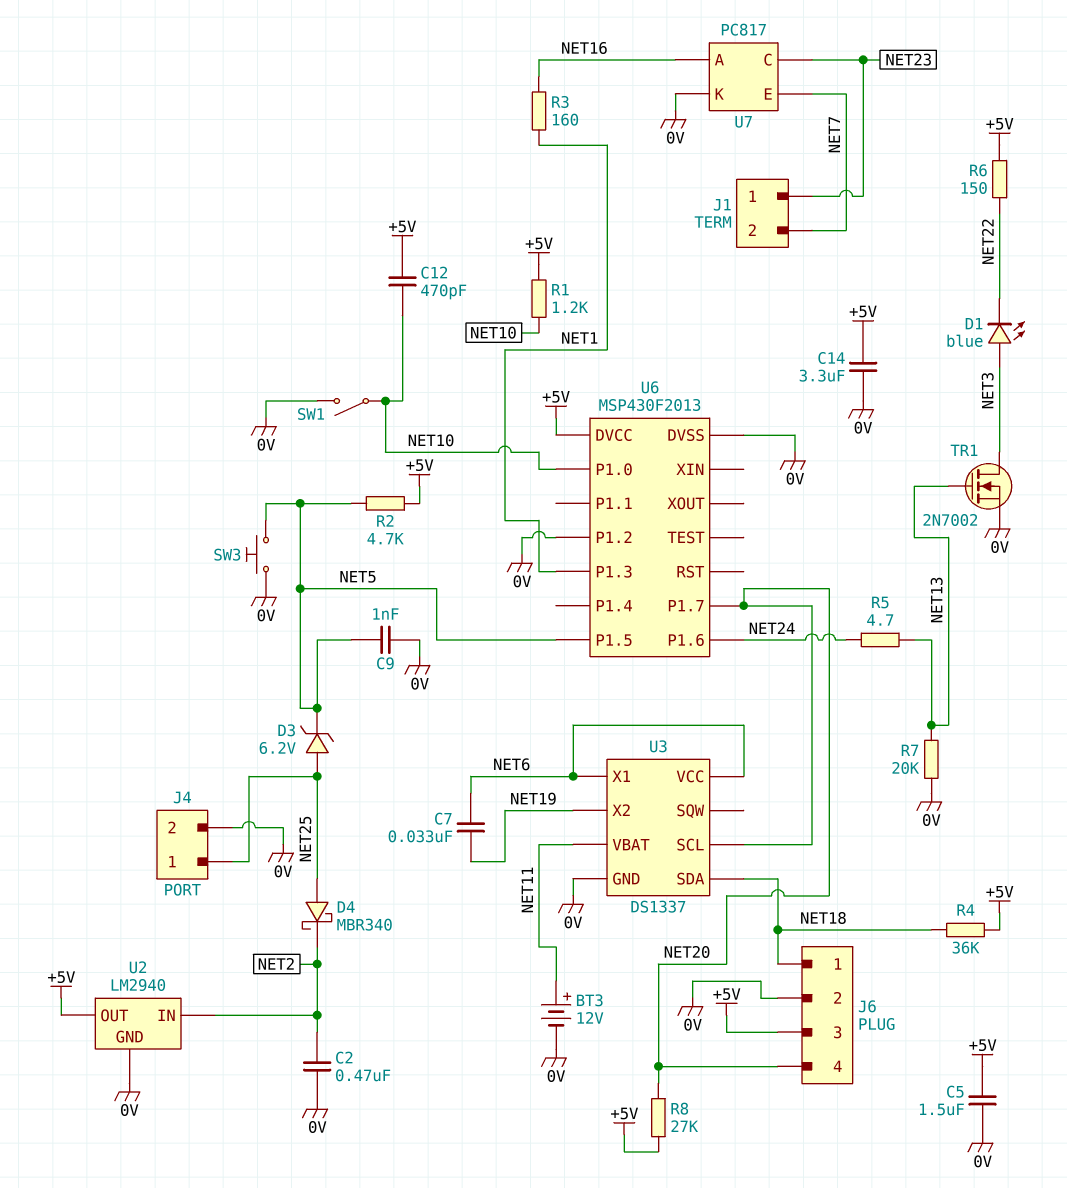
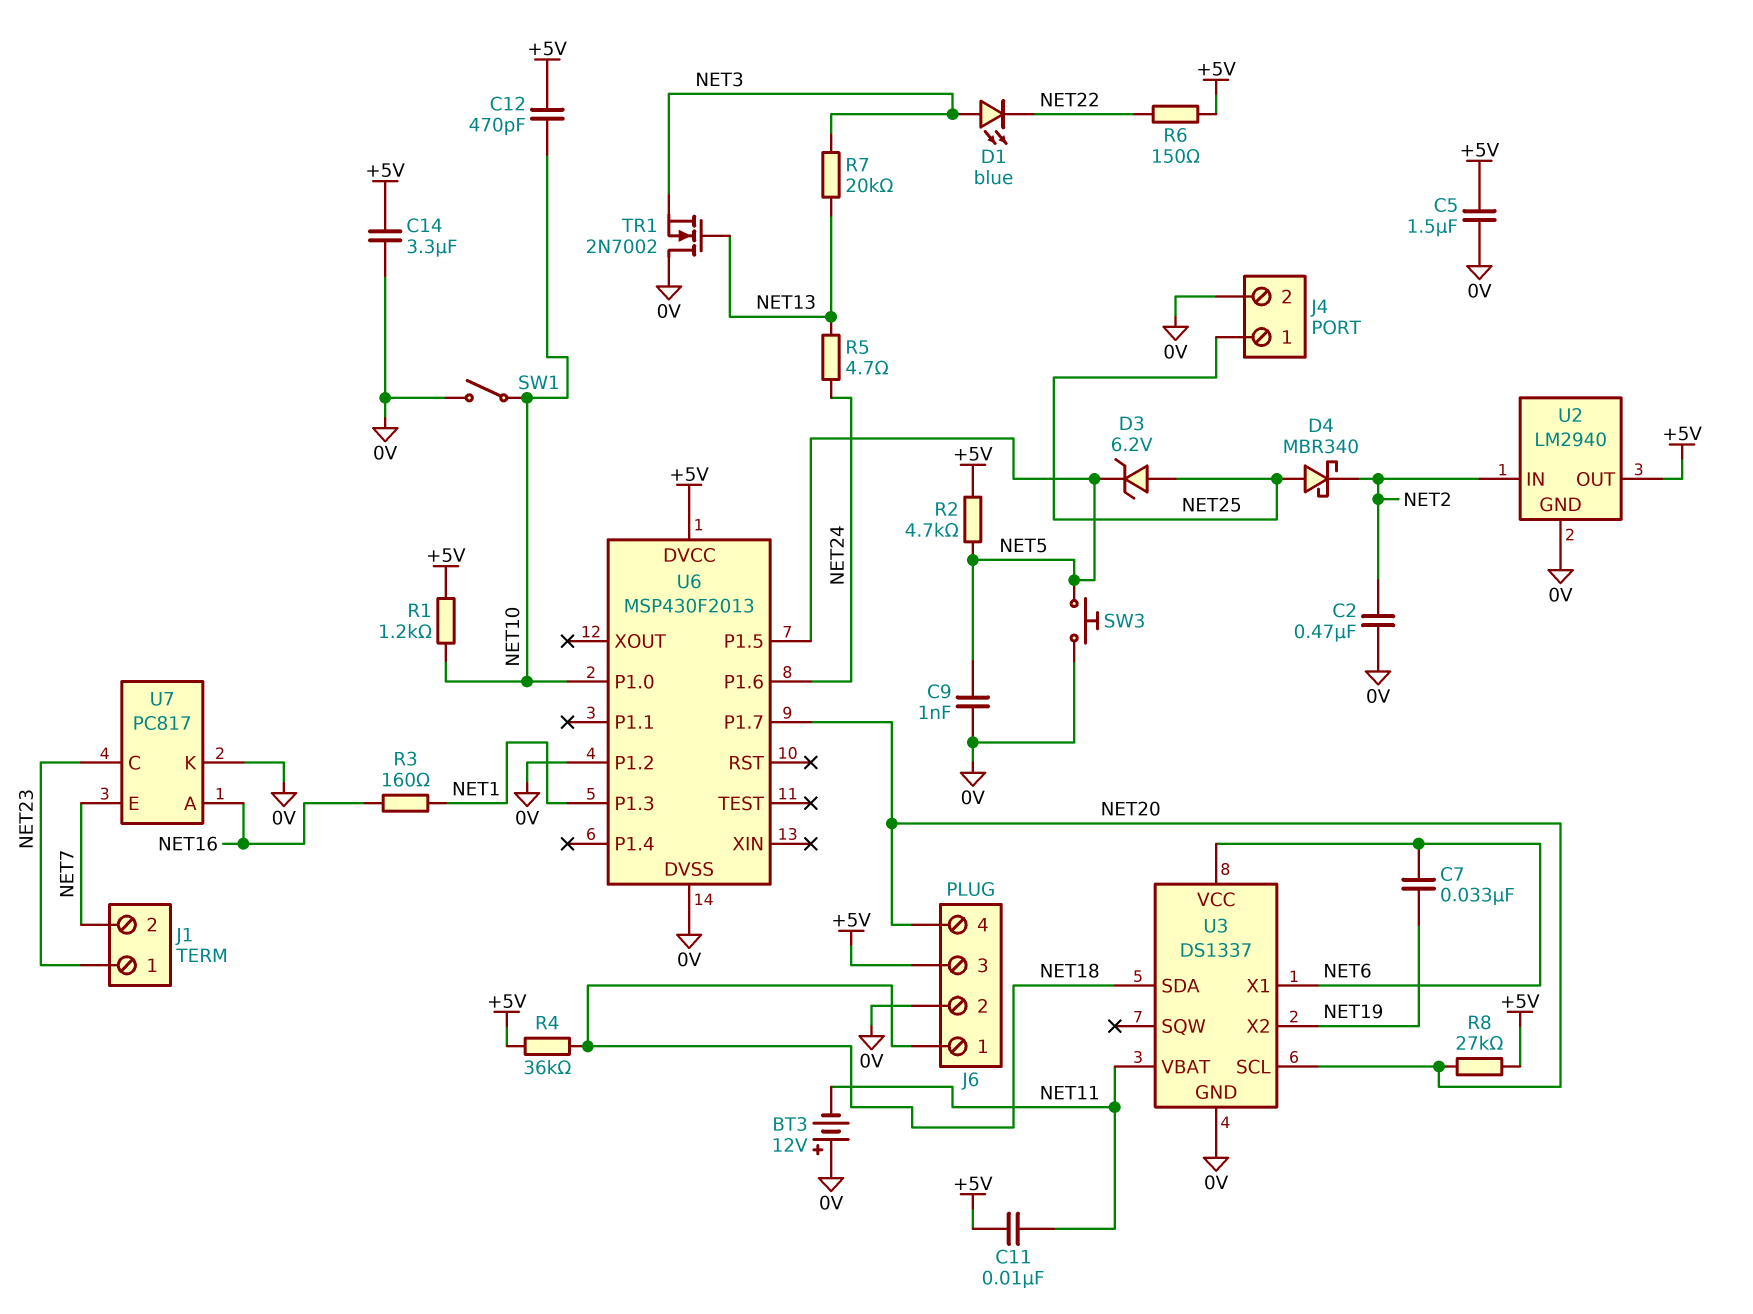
BT3: 12V (plus NET11, minus 0V) -> 12V (plus 0V, minus NET11)
C11: none -> 10nF (+5V, NET11)
R7: 20k (0V, NET13) -> 20k (NET3, NET13)
TR1: NMOS 2N7002 (G NET13, D NET3, S 0V) -> NMOS 2N7002 (G NET13, D 0V, S NET3)

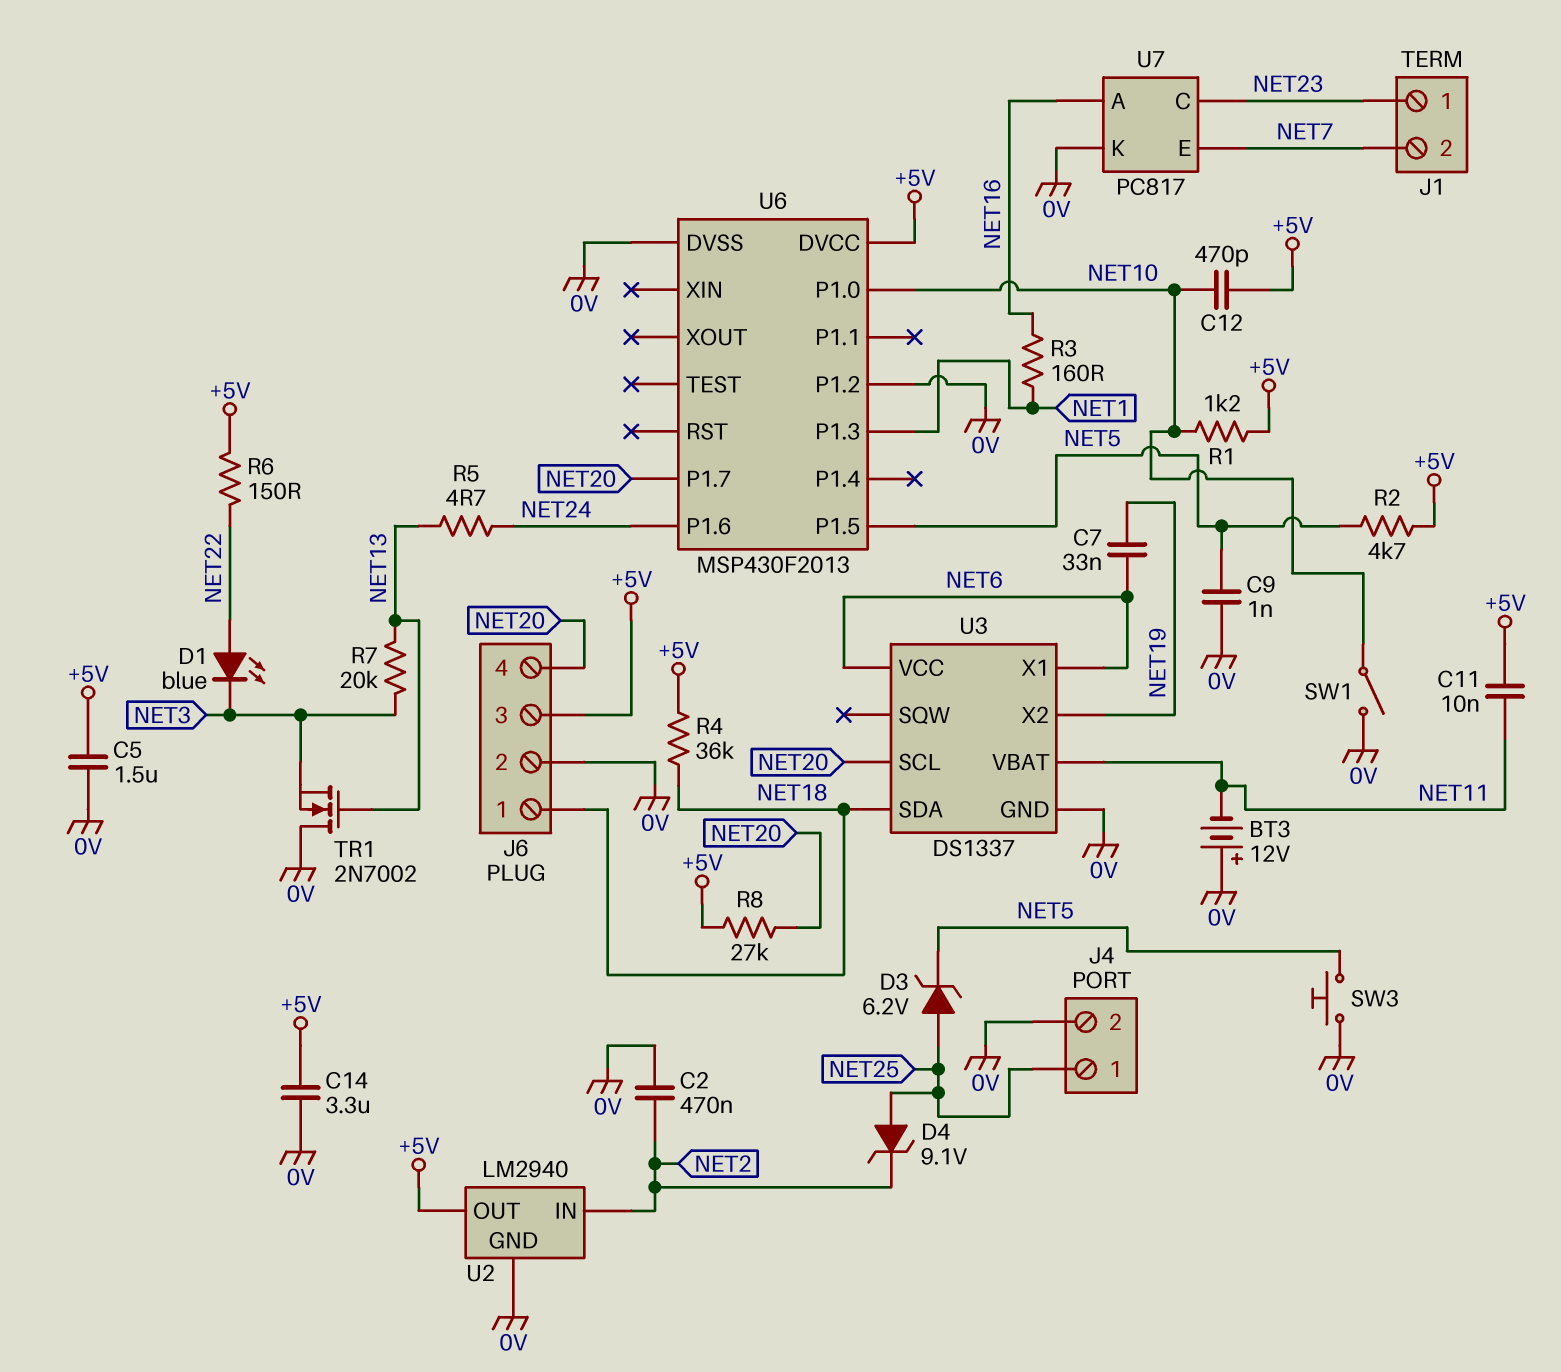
D1: LED blue (A NET3, K NET22) -> LED blue (A NET22, K NET3)
D4: schottky MBR340 (A NET25, K NET2) -> zener 9.1V (A NET25, K NET2)

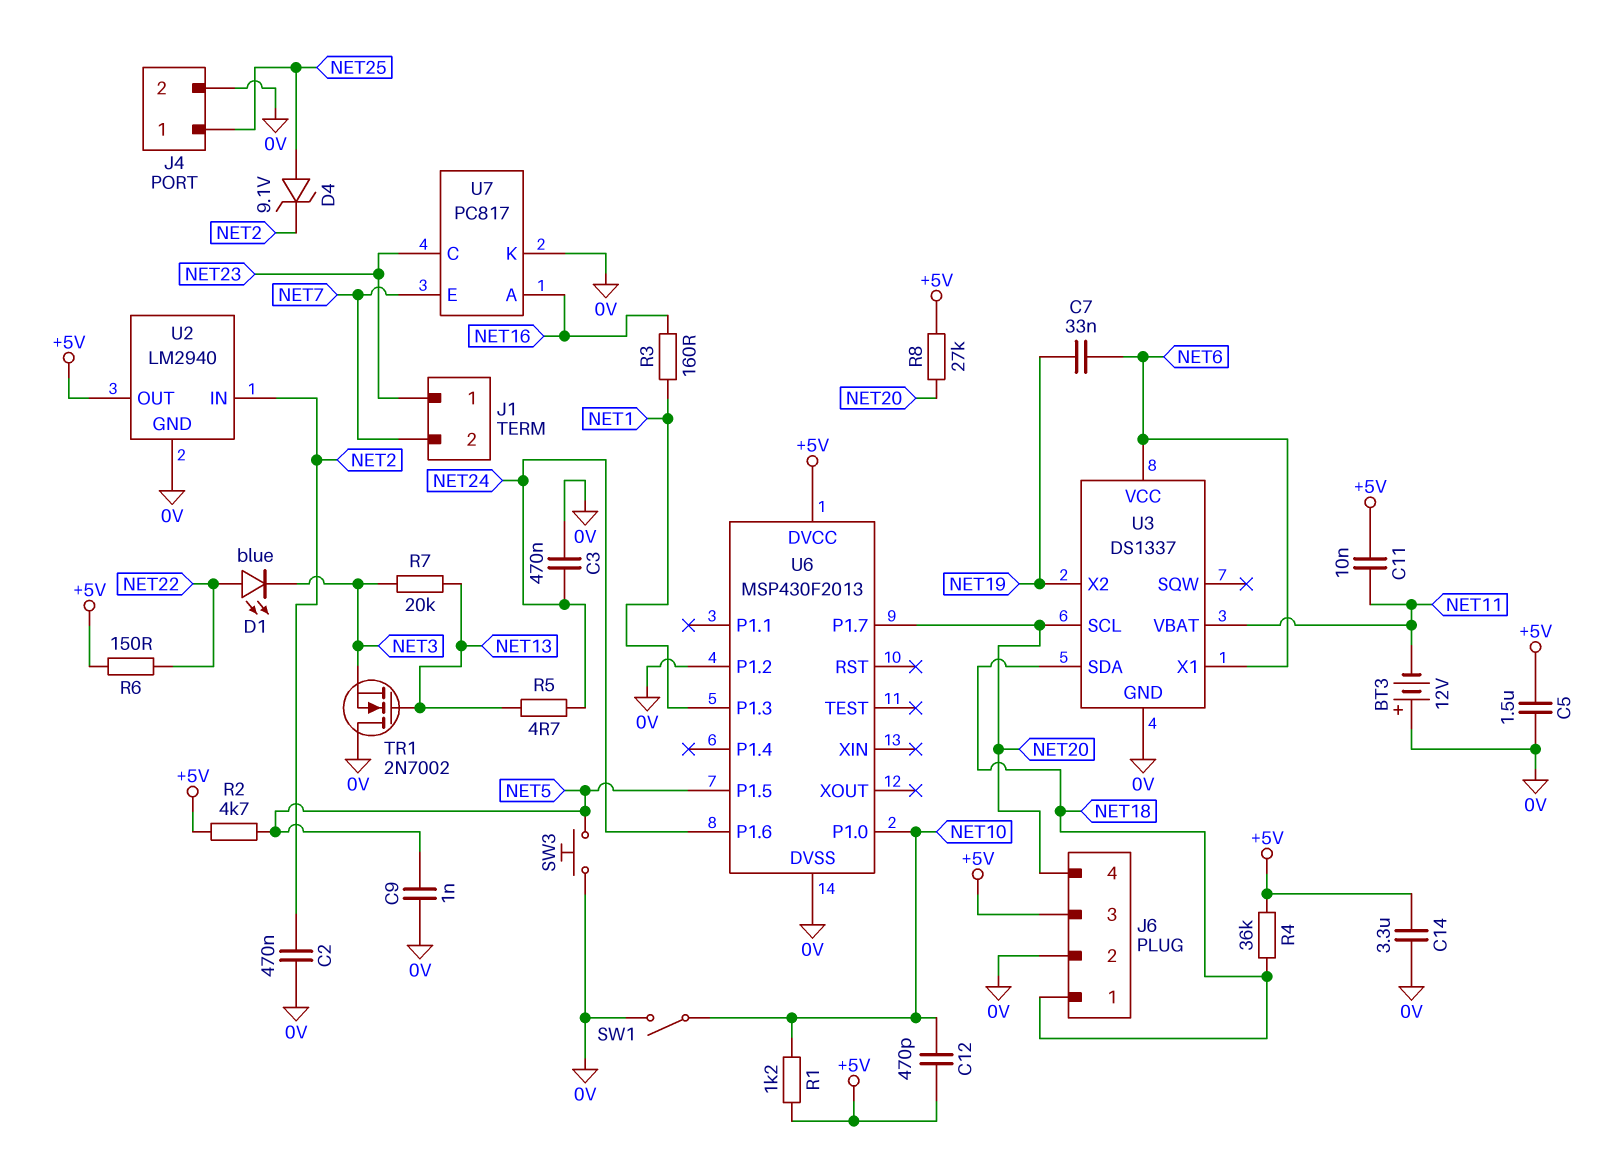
C3: none -> 470nF (0V, NET24)
D3: zener 6.2V (A NET25, K NET5) -> none

